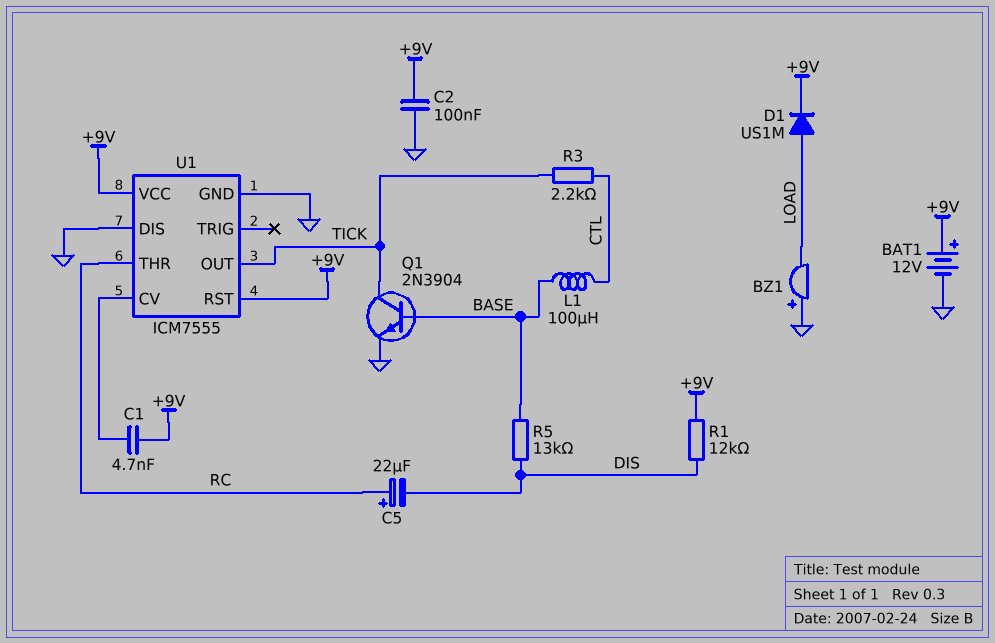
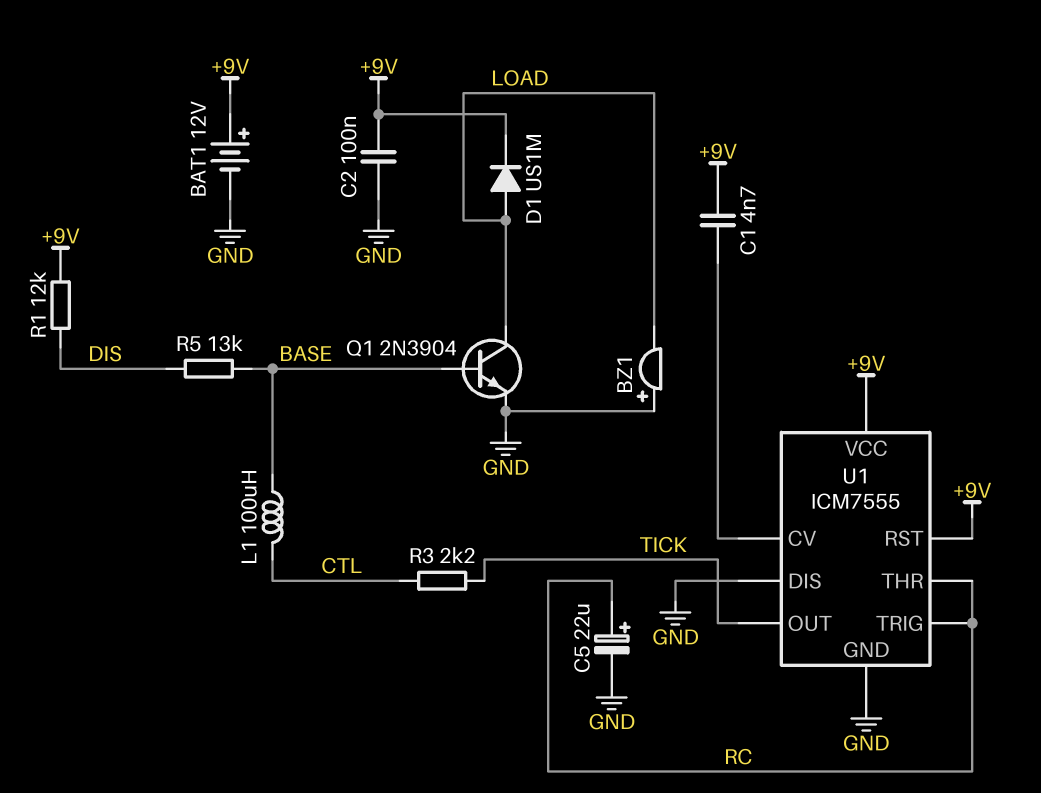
C5: 22uF (plus RC, minus DIS) -> 22uF (plus RC, minus GND)
Q1: NPN 2N3904 (B BASE, C TICK, E GND) -> NPN 2N3904 (B BASE, C LOAD, E GND)
U1 pin TRIG: none -> RC

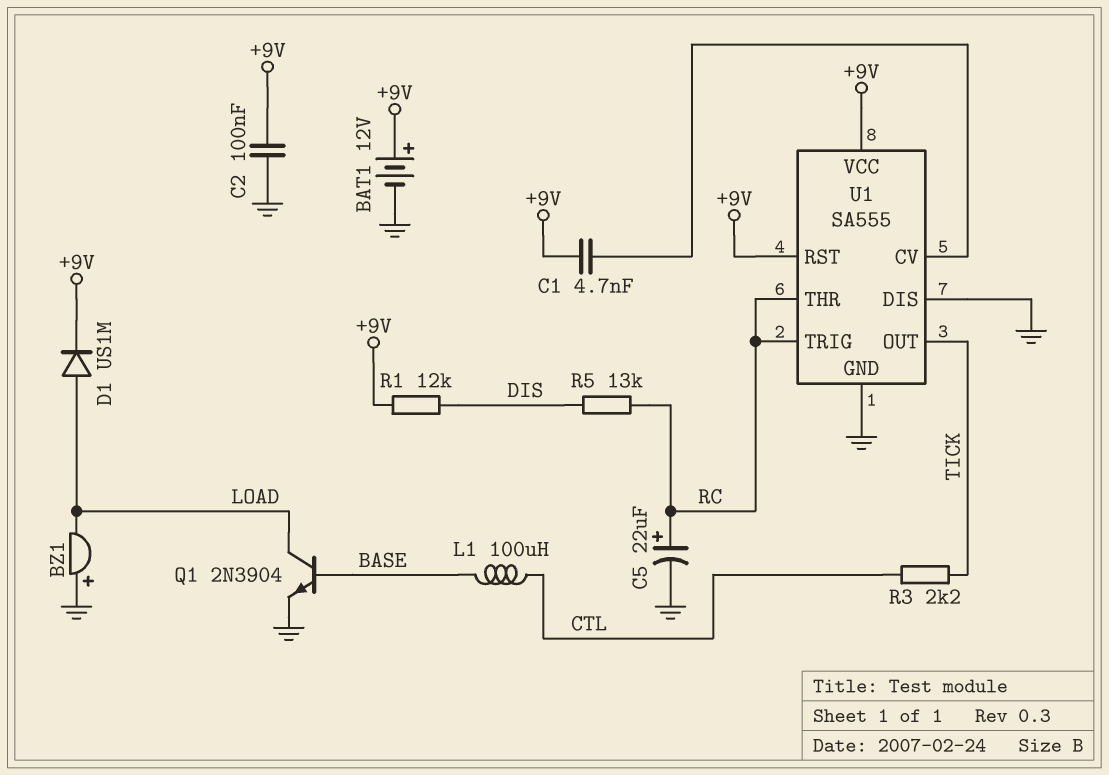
R5: 13k (BASE, DIS) -> 13k (DIS, RC)
U1: ICM7555 -> SA555

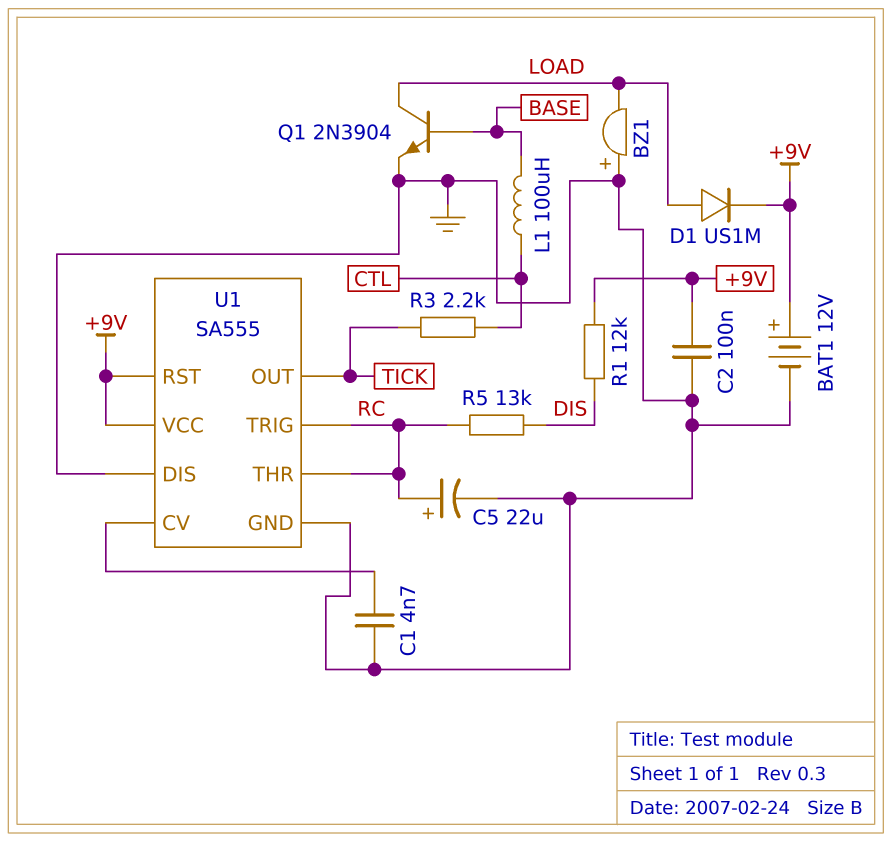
C1: 4.7nF (+9V, U1/CV) -> 4.7nF (GND, U1/CV)

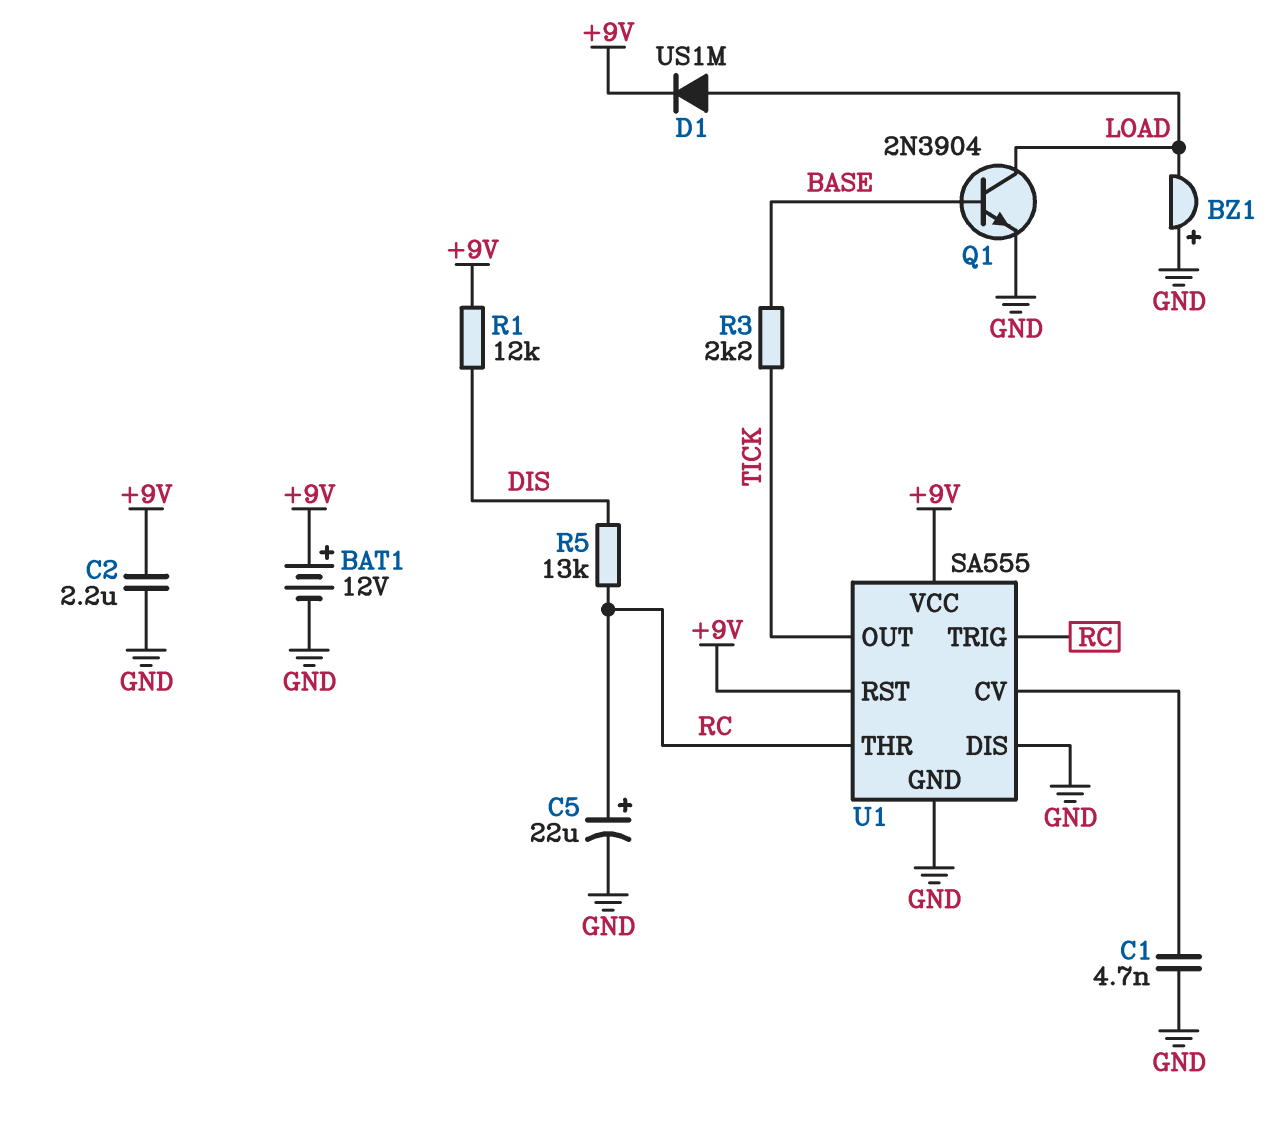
C2: 100nF (+9V, GND) -> 2.2uF (+9V, GND)
L1: 100uH (BASE, CTL) -> none
R3: 2.2k (CTL, TICK) -> 2.2k (BASE, TICK)

